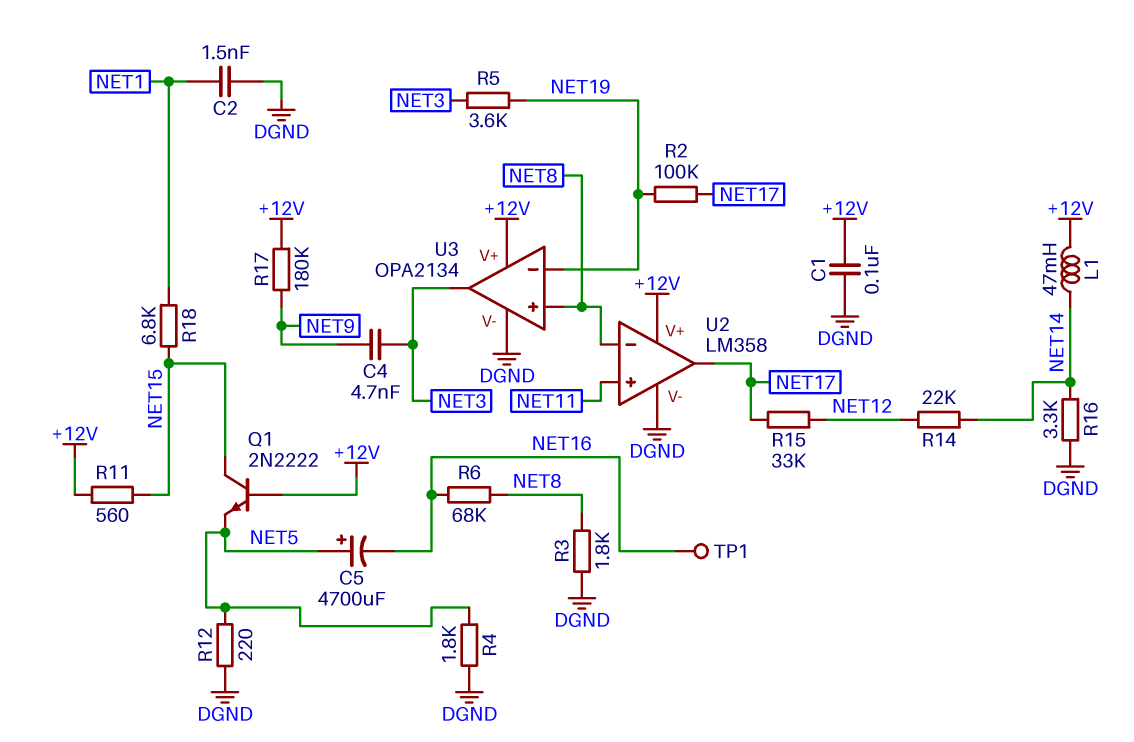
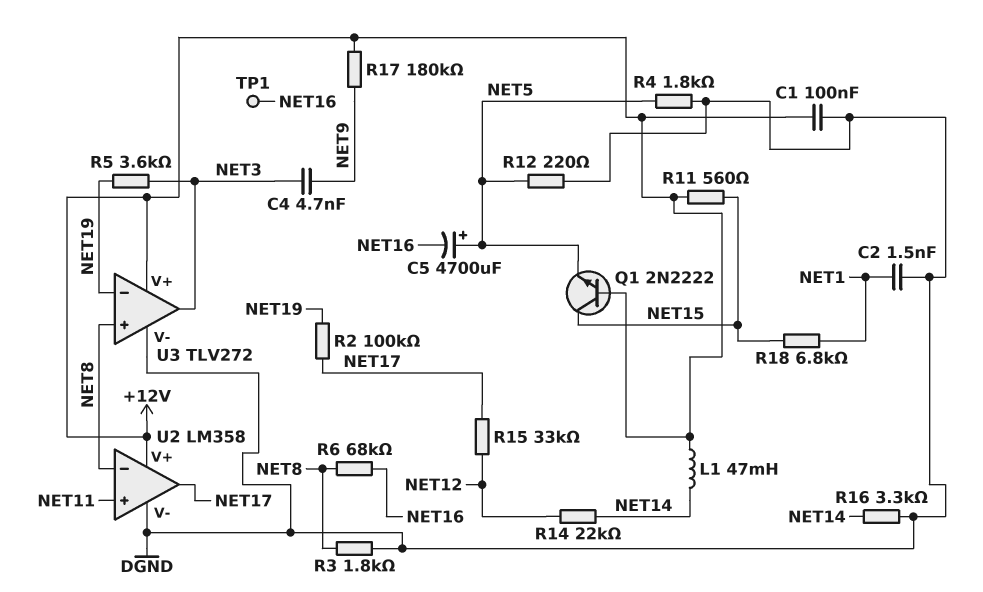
U3: OPA2134 -> TLV272

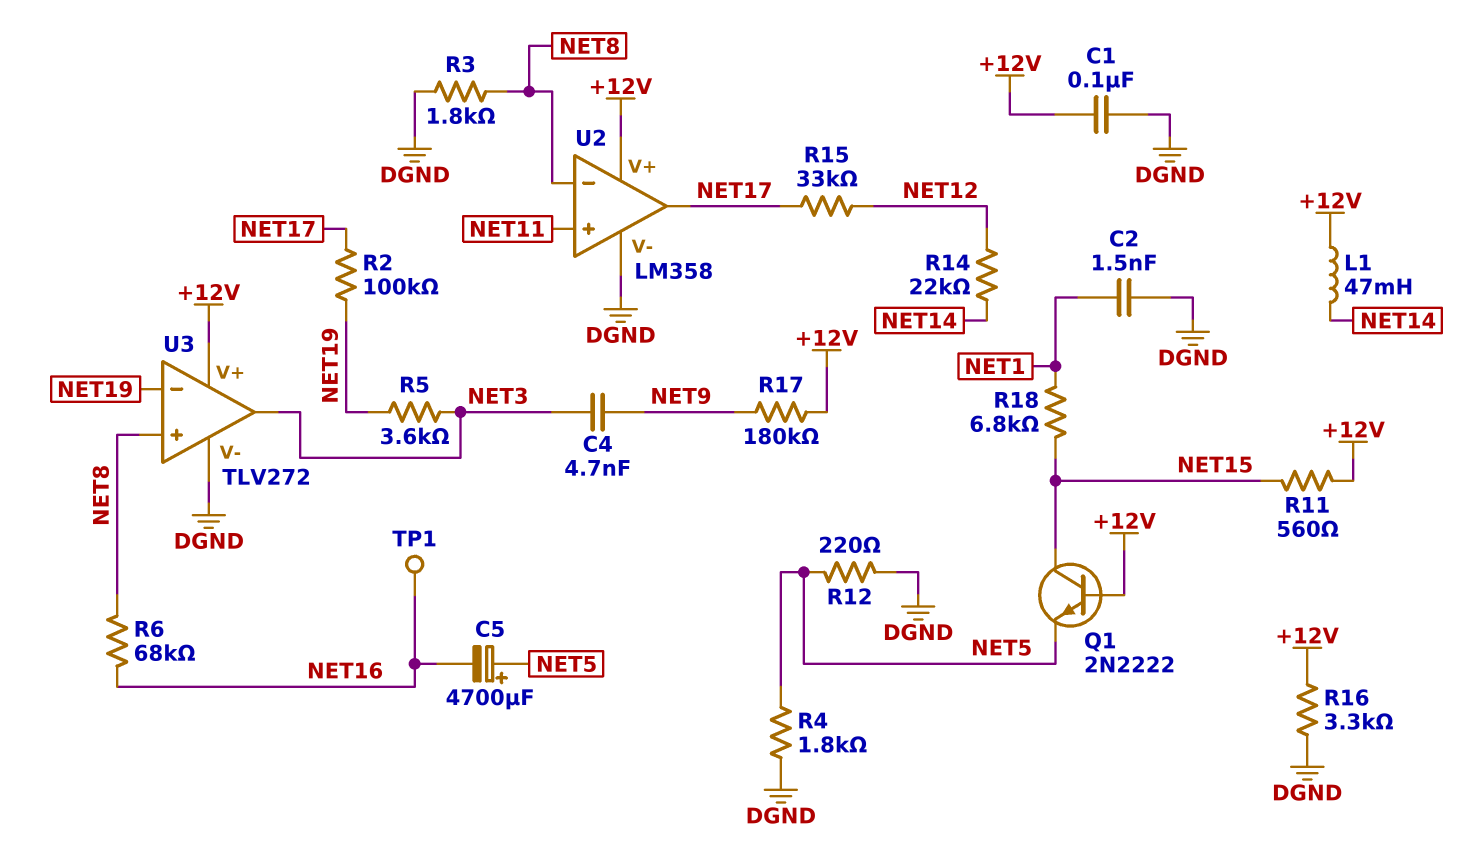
R16: 3.3k (DGND, NET14) -> 3.3k (+12V, DGND)

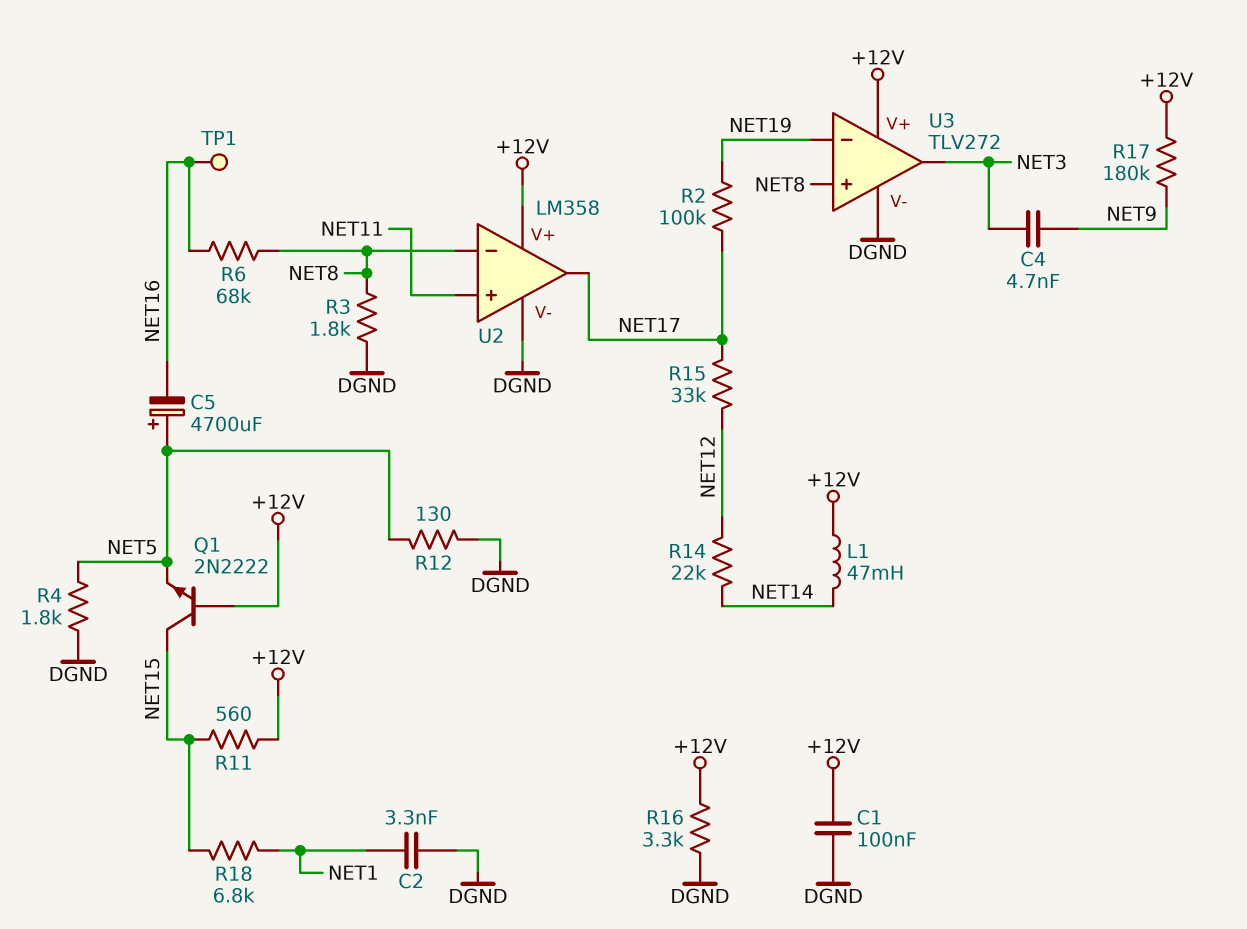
C2: 1.5nF (DGND, NET1) -> 3.3nF (DGND, NET1)
R5: 3.6k (NET3, NET19) -> none
R12: 220 (DGND, NET5) -> 130 (DGND, NET5)

